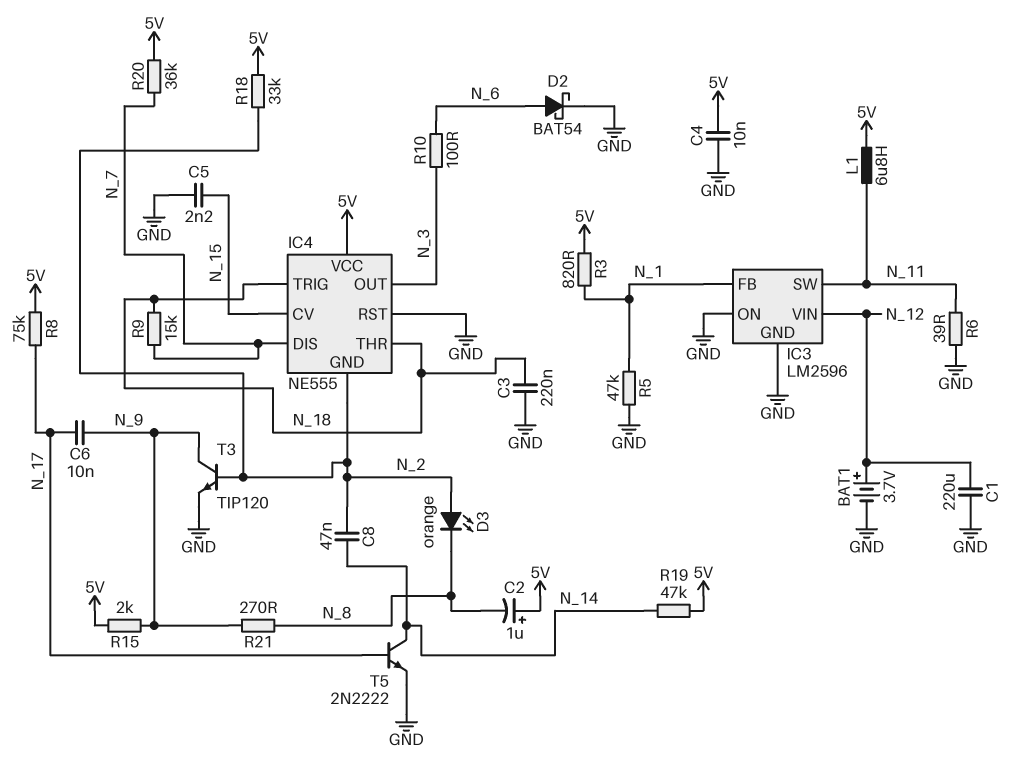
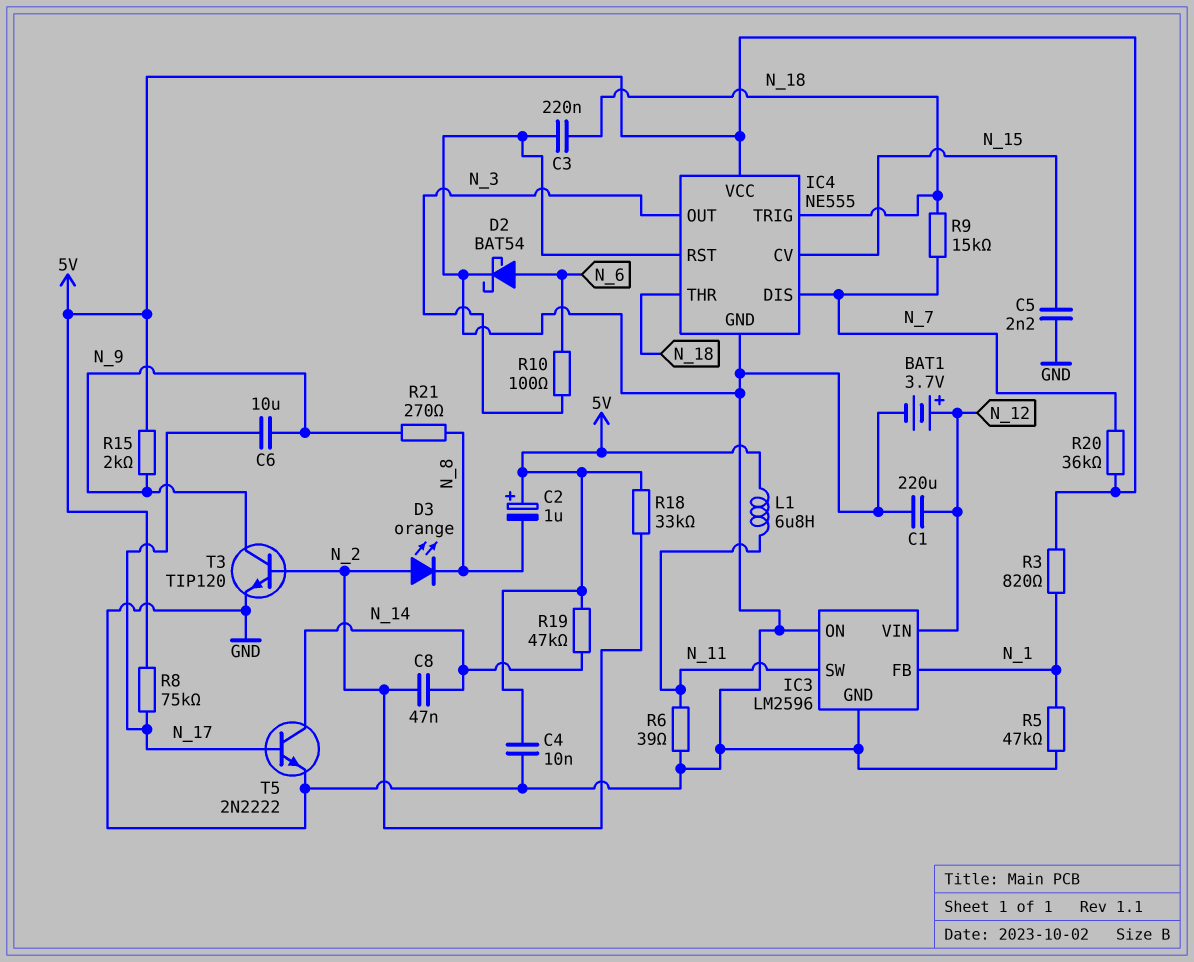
C6: 10nF (N_9, N_17) -> 10uF (N_9, N_17)
IC4 pin GND: N_2 -> GND

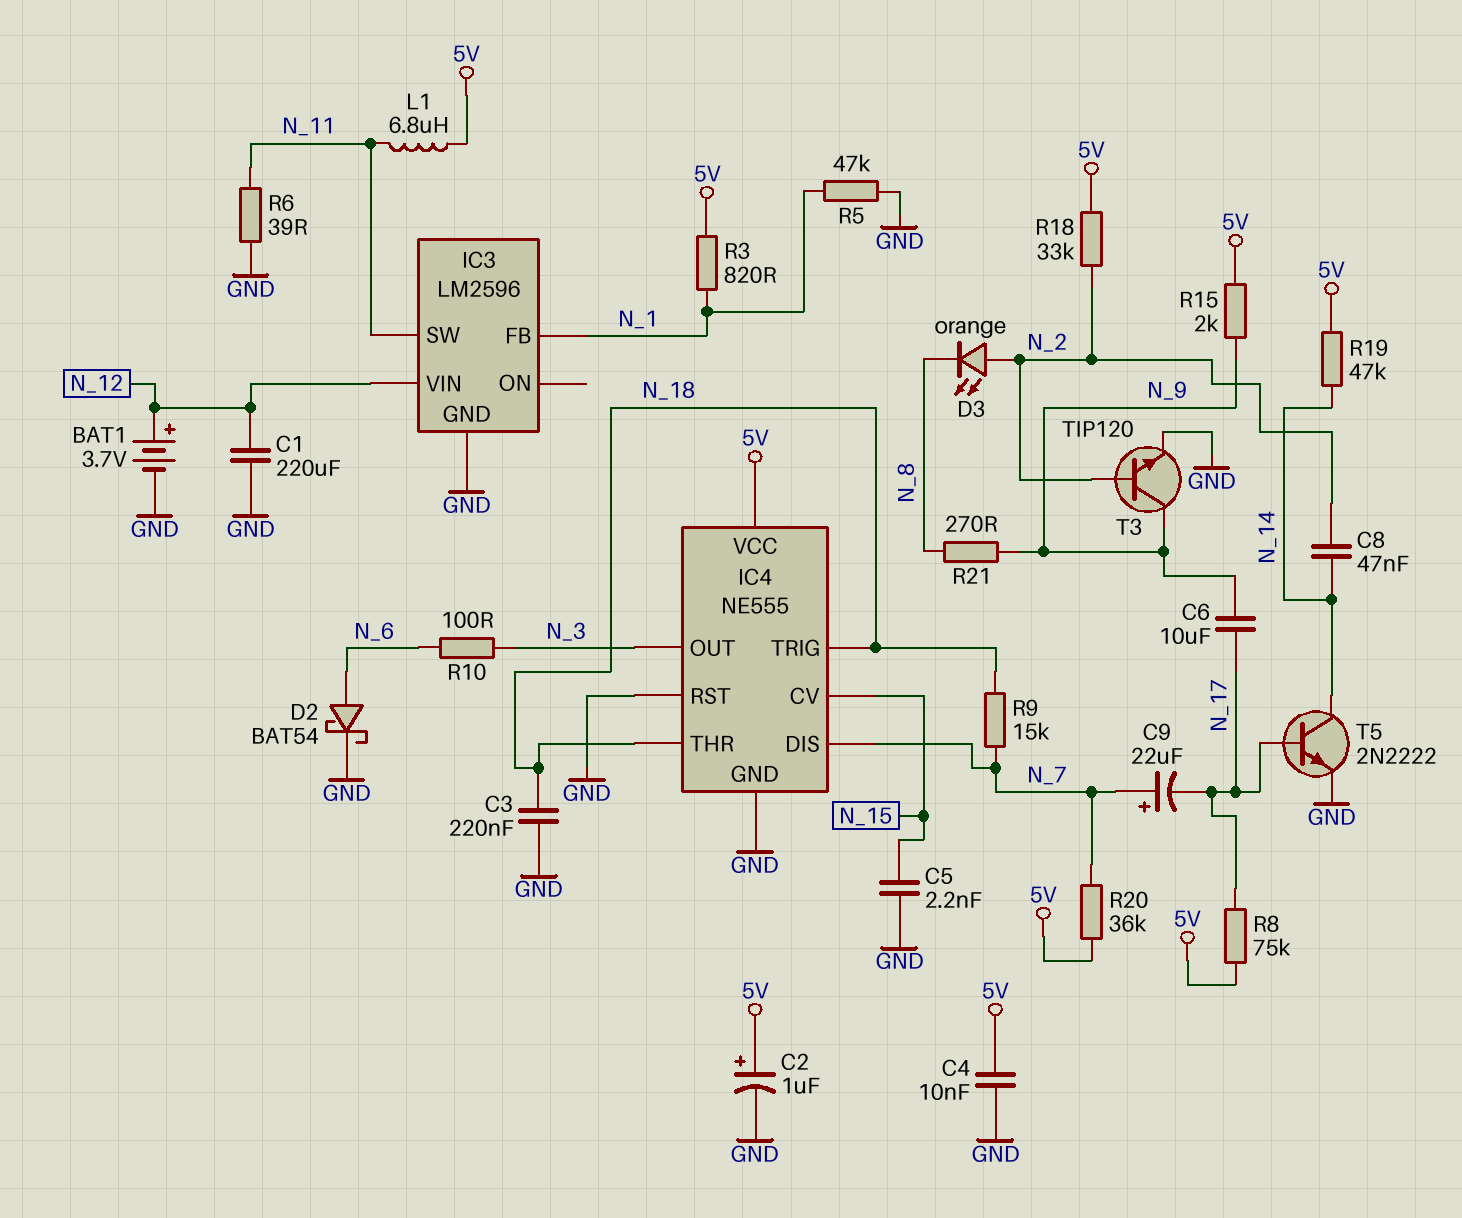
C2: 1uF (plus 5V, minus N_8) -> 1uF (plus 5V, minus GND)
C9: none -> 22uF (plus N_7, minus N_17)
IC3 pin ON: GND -> none

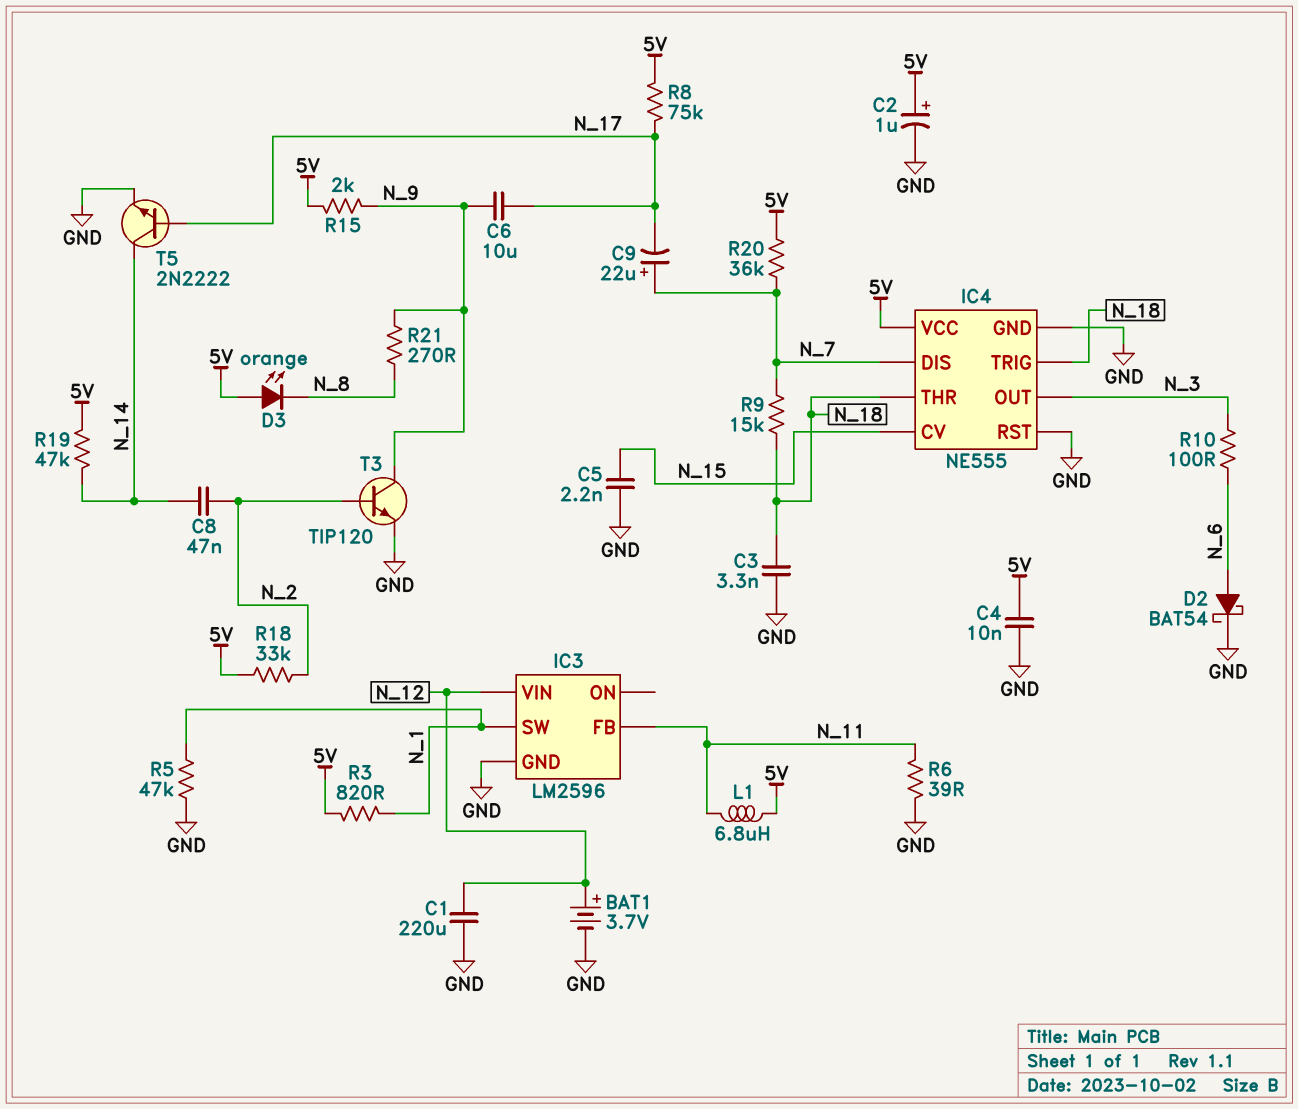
C3: 220nF (GND, N_18) -> 3.3nF (GND, N_18)
D3: LED orange (A N_2, K N_8) -> LED orange (A 5V, K N_8)
IC3 pin FB: N_1 -> N_11
IC3 pin SW: N_11 -> N_1

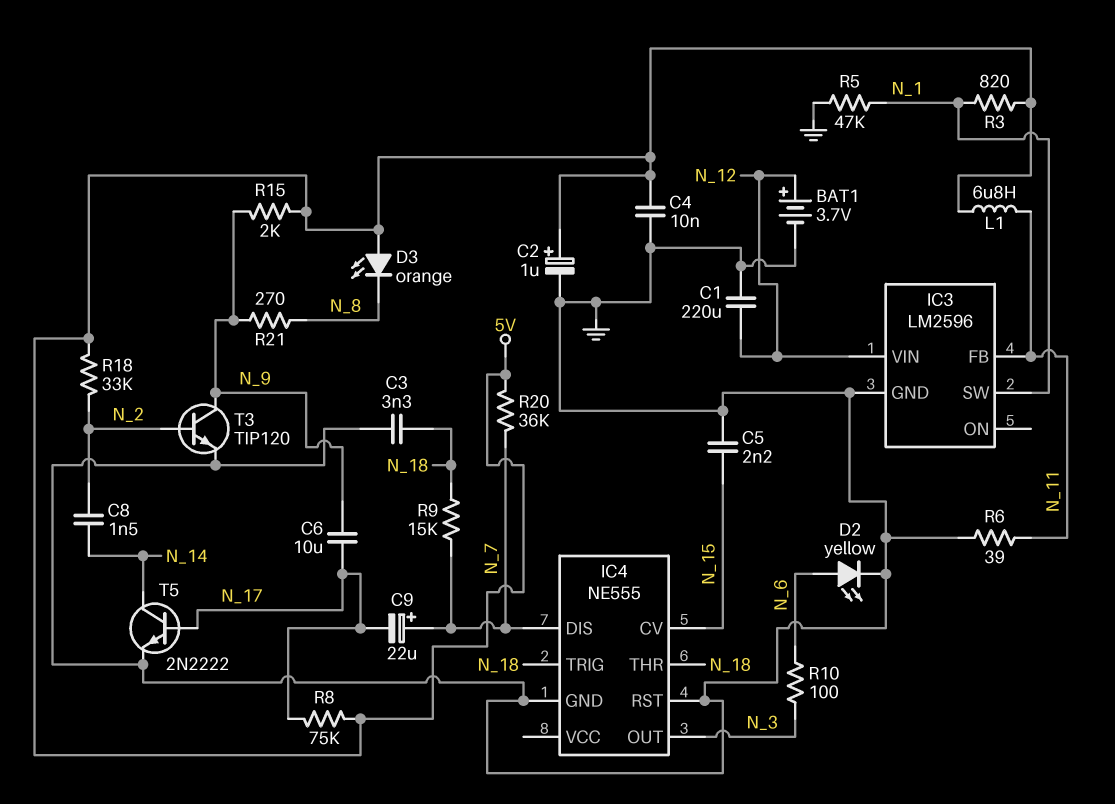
C8: 47nF (N_2, N_14) -> 1.5nF (N_2, N_14)
D2: schottky BAT54 (A N_6, K GND) -> LED yellow (A N_6, K GND)
IC4 pin VCC: 5V -> none
R19: 47k (5V, N_14) -> none

